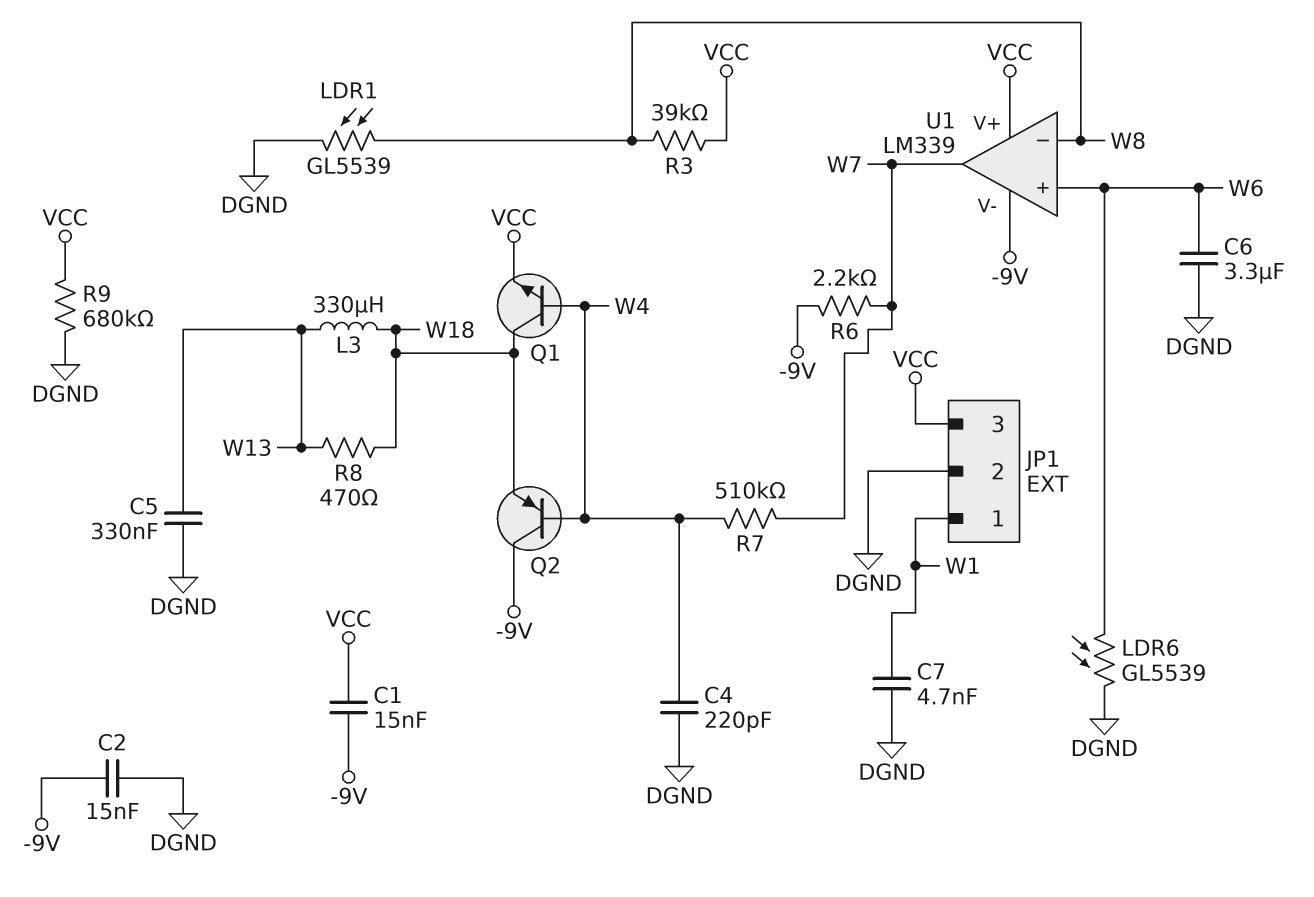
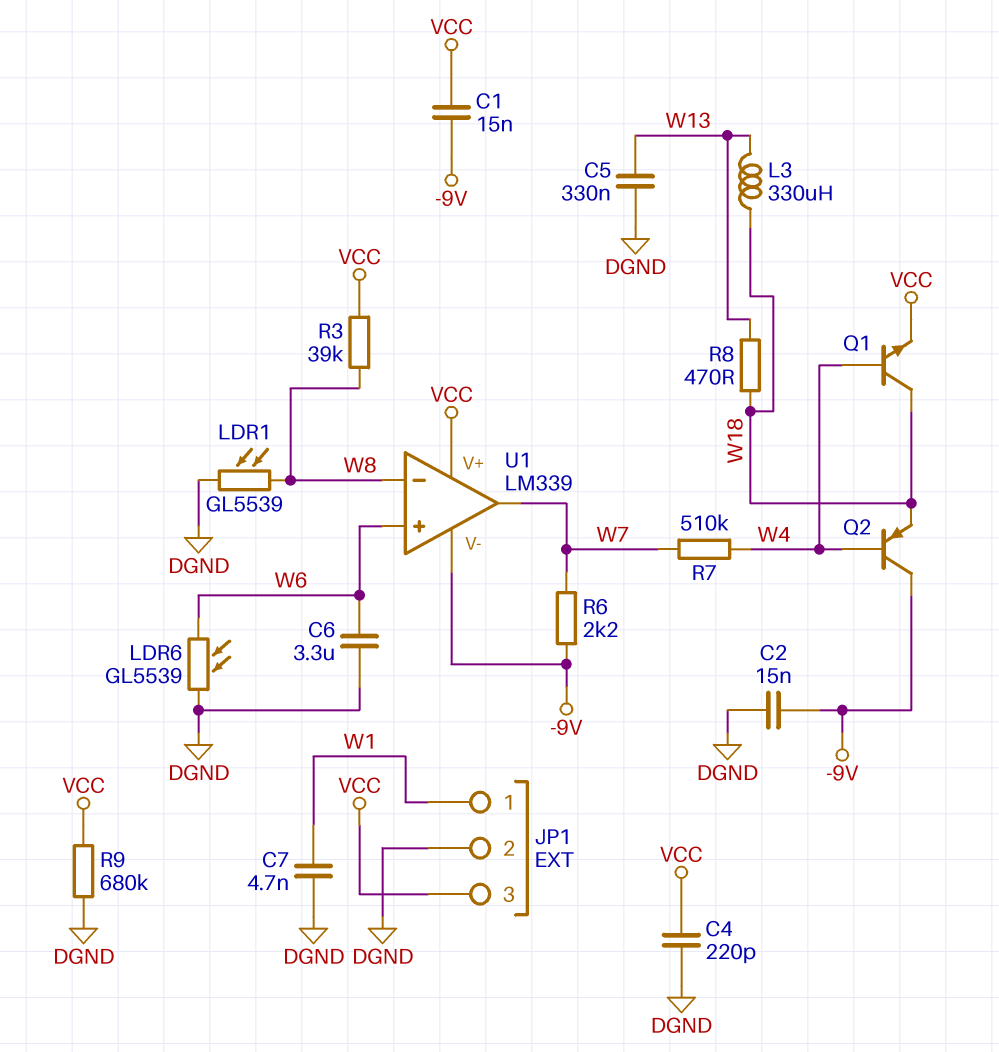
C4: 220pF (DGND, W4) -> 220pF (DGND, VCC)

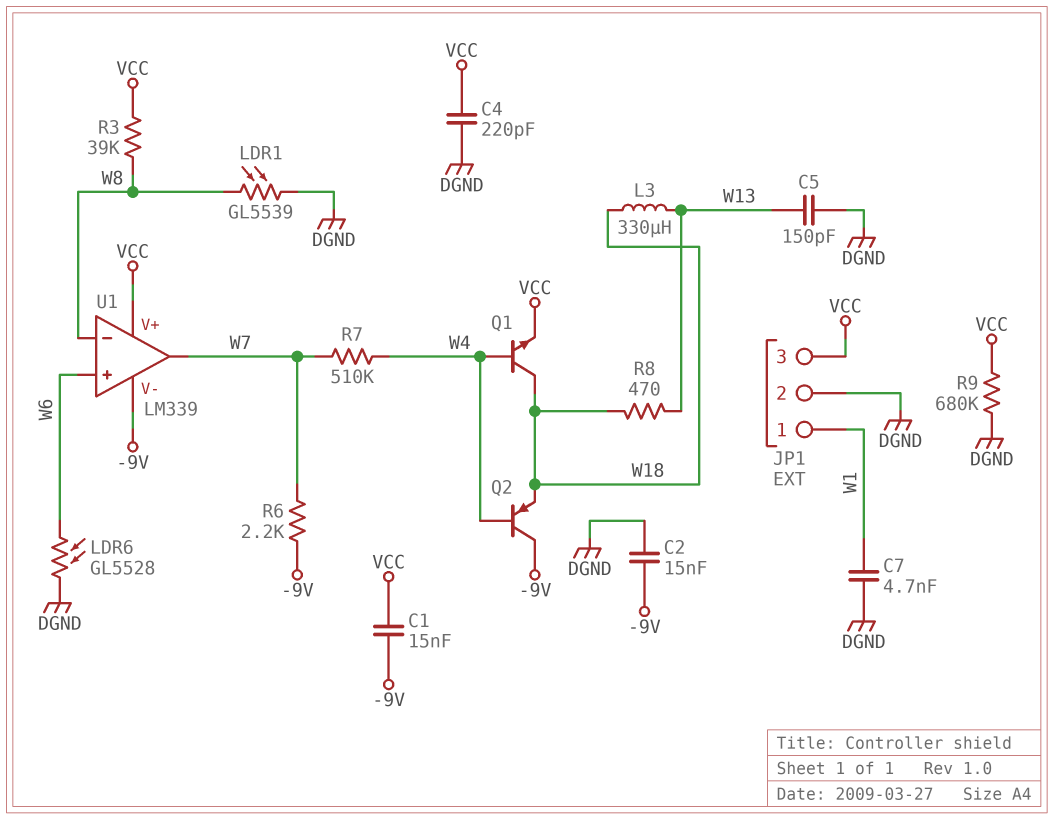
C5: 330nF (DGND, W13) -> 150pF (DGND, W13)
C6: 3.3uF (DGND, W6) -> none
LDR6: GL5539 (DGND, W6) -> GL5528 (DGND, W6)

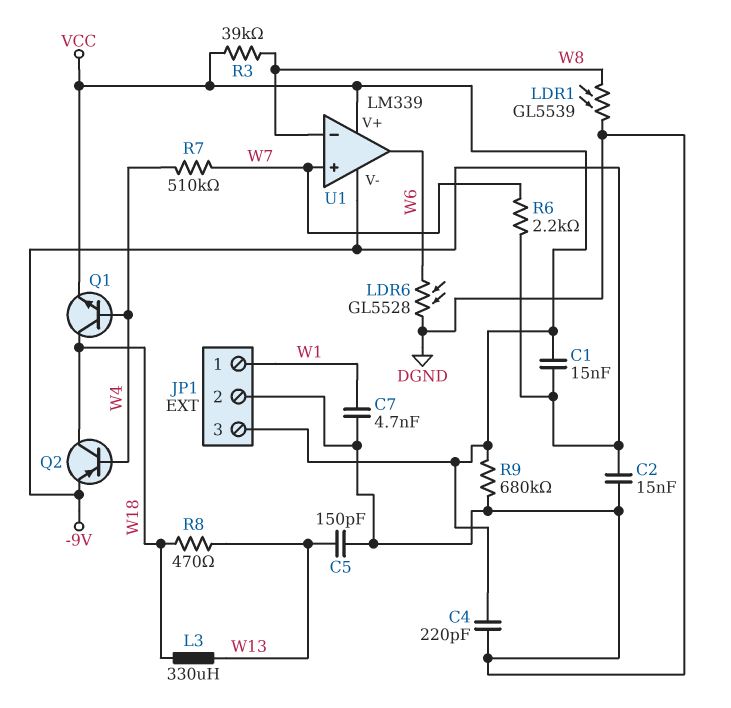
Q2: PNP (B W4, C -9V, E W18) -> PNP (B W4, C W18, E -9V)
U1 pin in+: W6 -> W7
U1 pin out: W7 -> W6

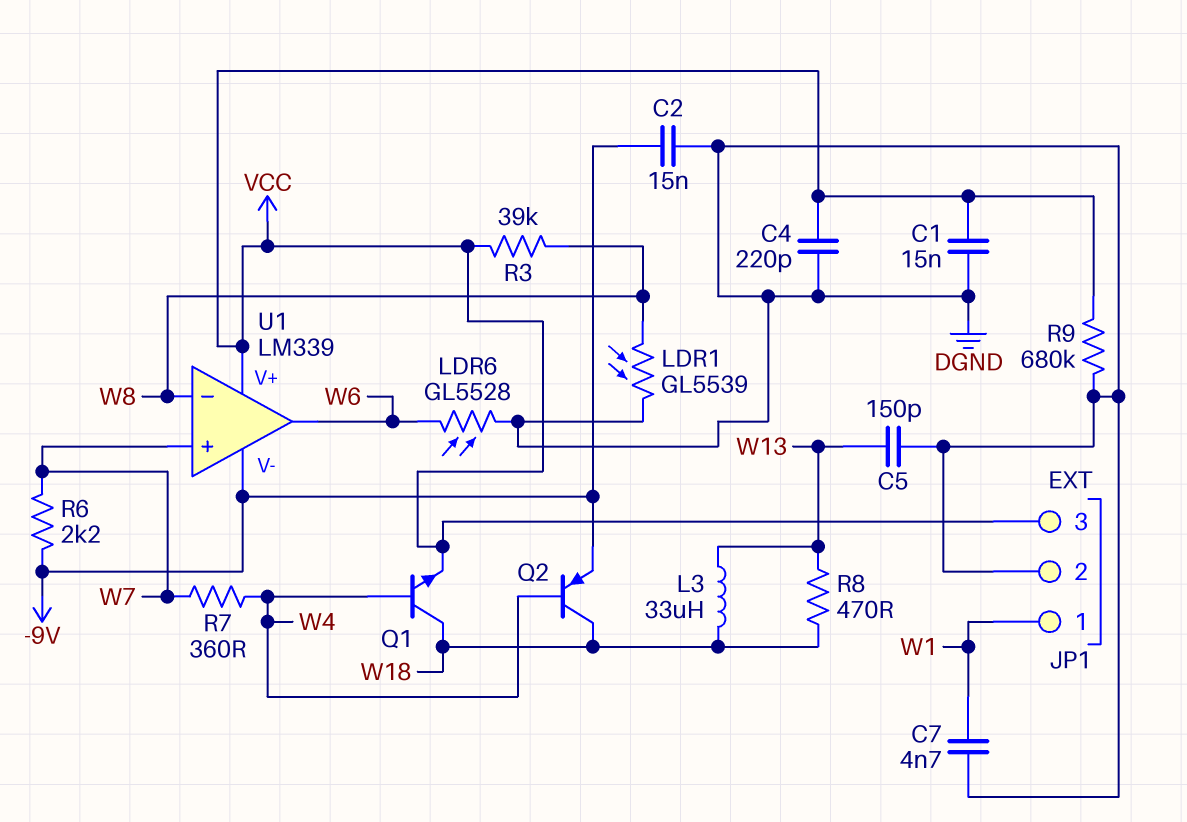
C1: 15nF (-9V, VCC) -> 15nF (DGND, VCC)
L3: 330uH (W13, W18) -> 33uH (W13, W18)
R7: 510k (W4, W7) -> 360 (W4, W7)

